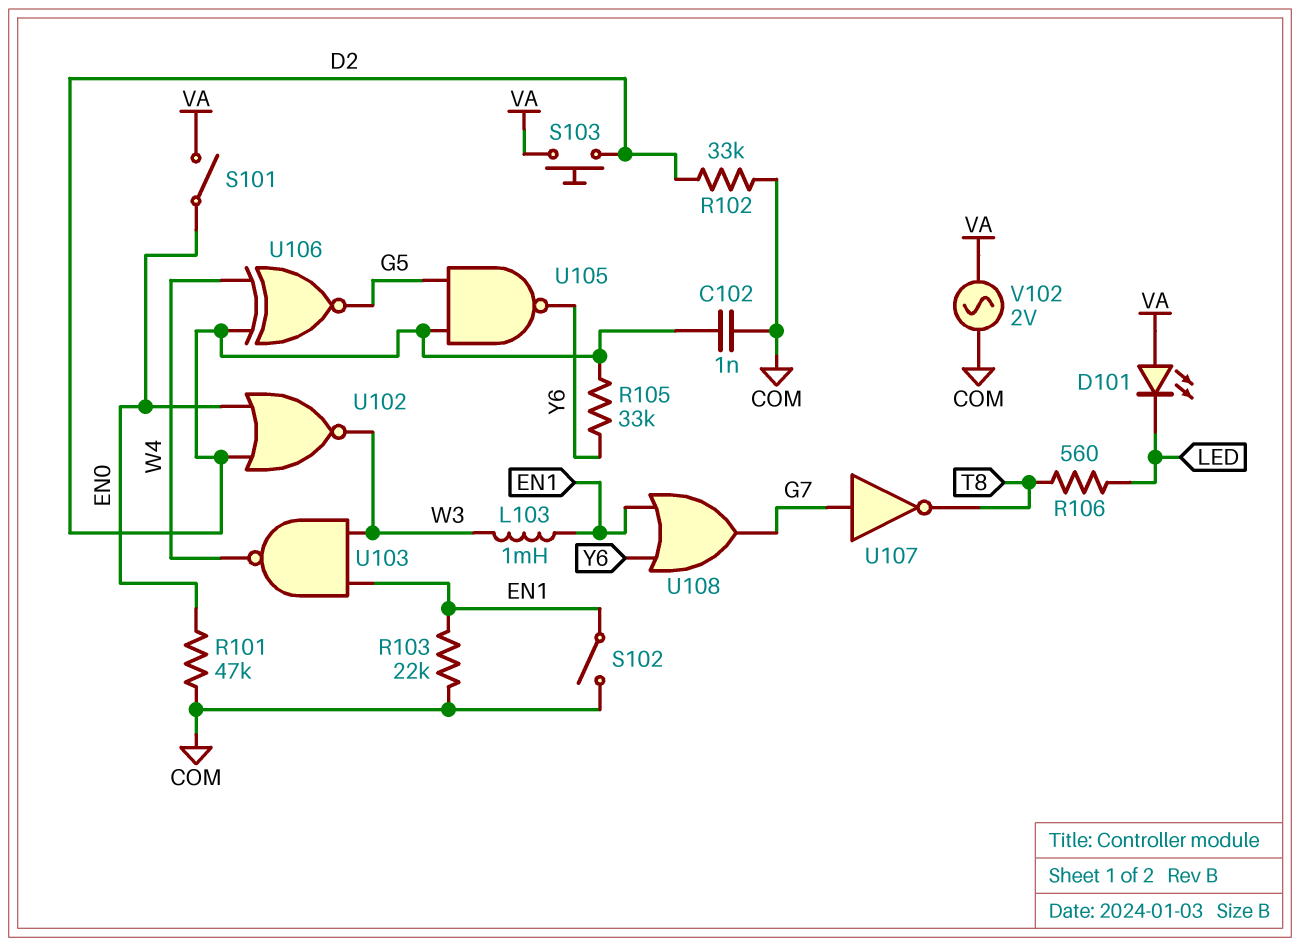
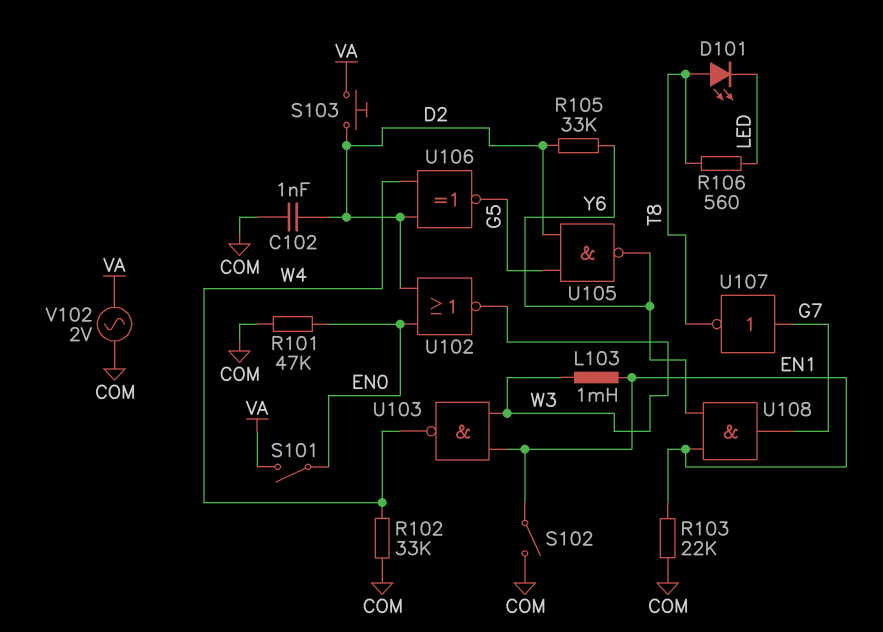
D101: LED (A VA, K LED) -> LED (A T8, K LED)
R102: 33k (COM, D2) -> 33k (COM, W4)
U108: OR (in EN1, in Y6, out G7) -> AND (in EN1, in Y6, out G7)

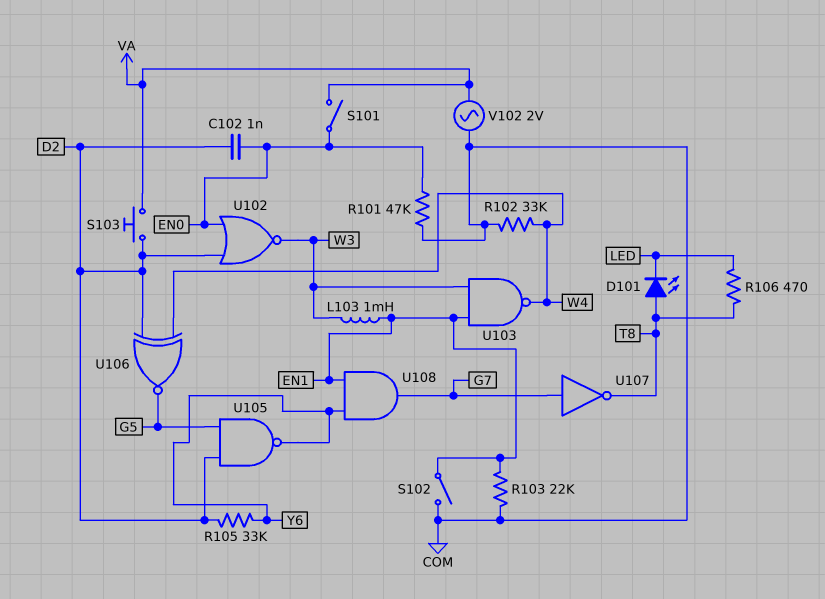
C102: 1nF (COM, D2) -> 1nF (D2, EN0)
R106: 560 (LED, T8) -> 470 (LED, T8)

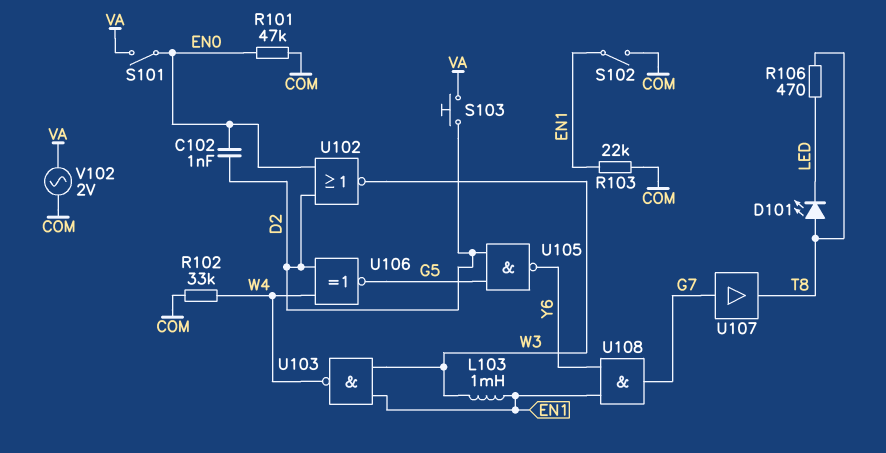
R105: 33k (D2, Y6) -> none
U107: NOT (in G7, out T8) -> buffer (in G7, out T8)

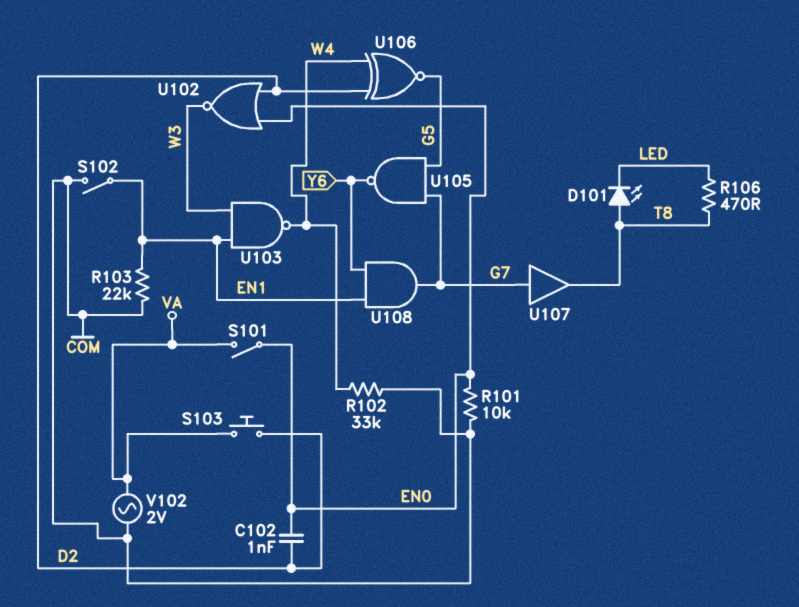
L103: 1mH (EN1, W3) -> none
R101: 47k (COM, EN0) -> 10k (COM, EN0)
U105: NAND (in D2, in G5, out Y6) -> NAND (in G5, in G7, out Y6)

